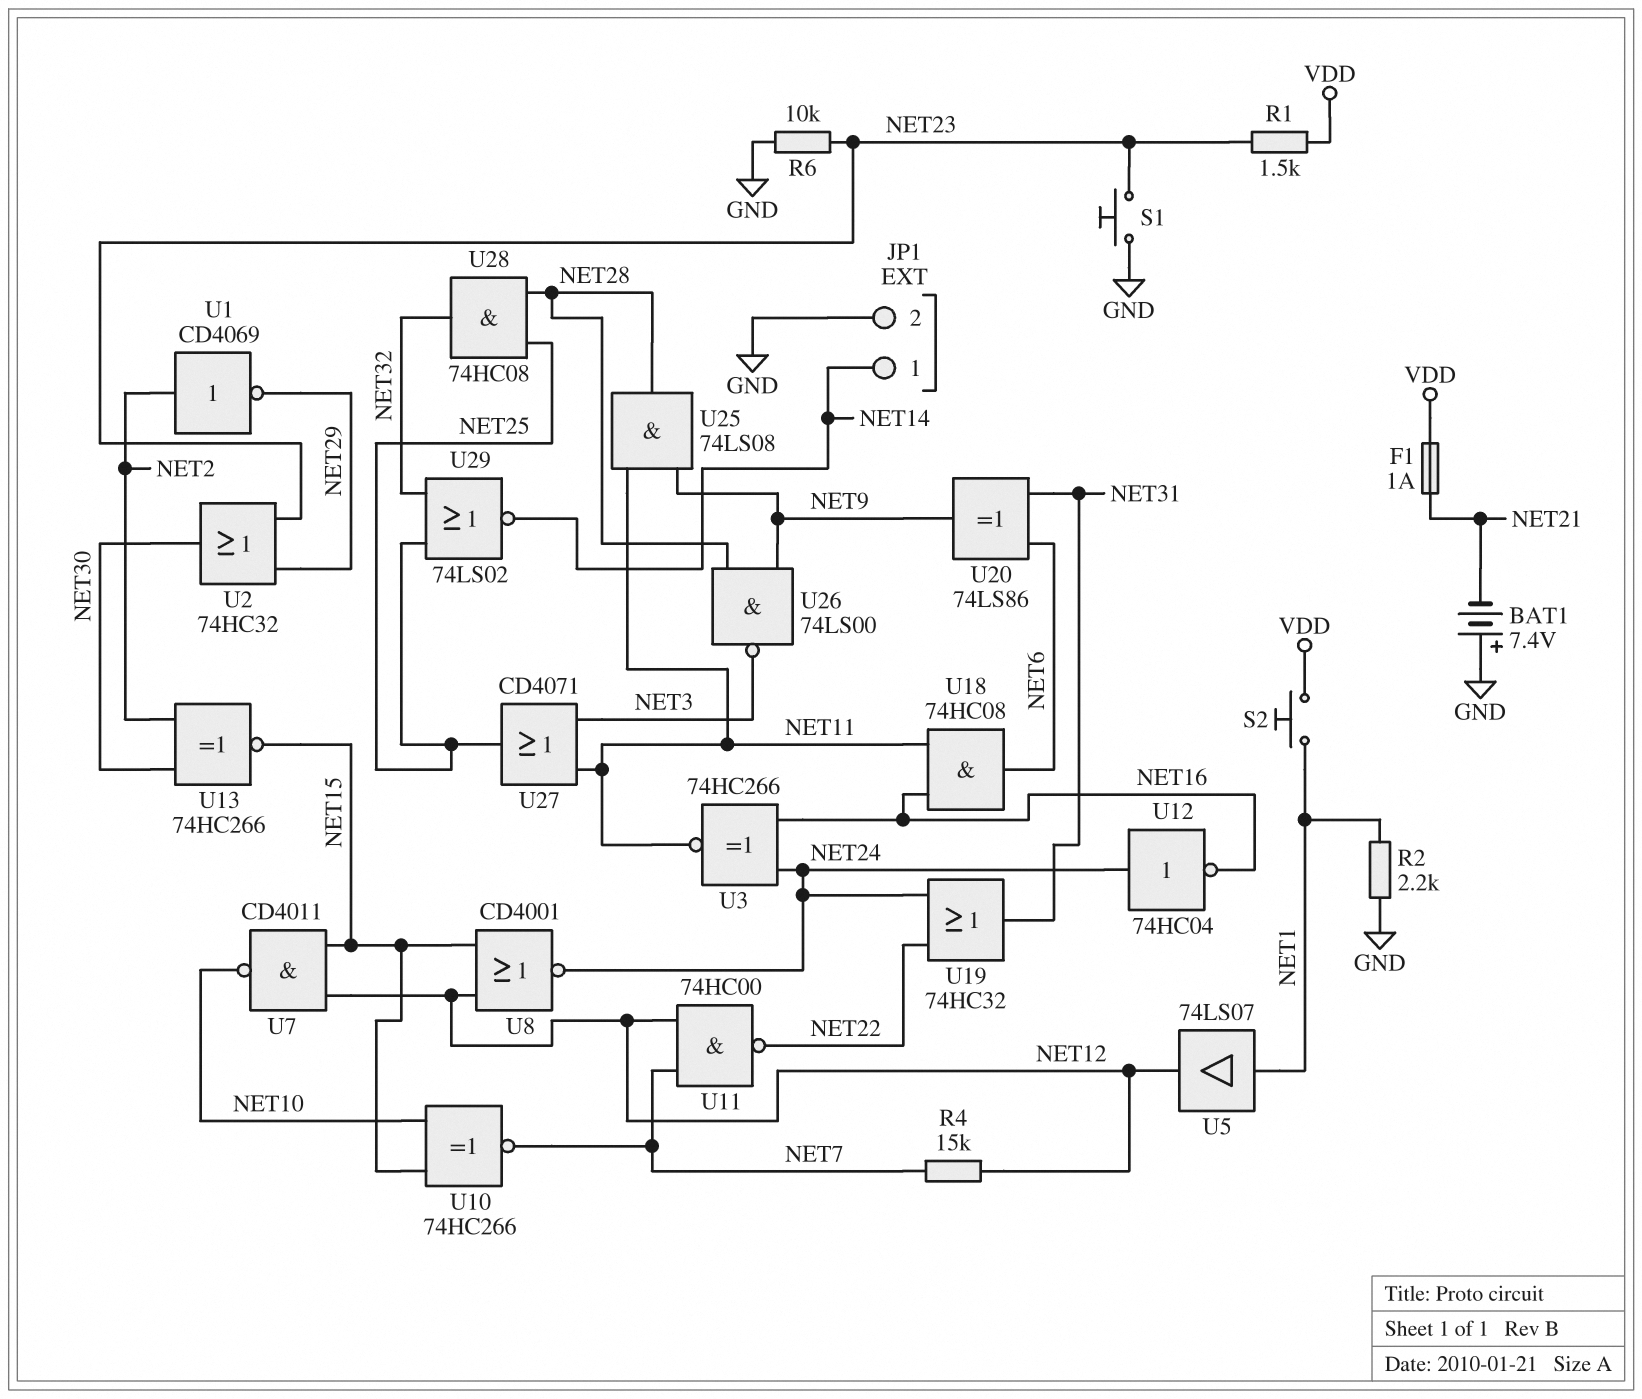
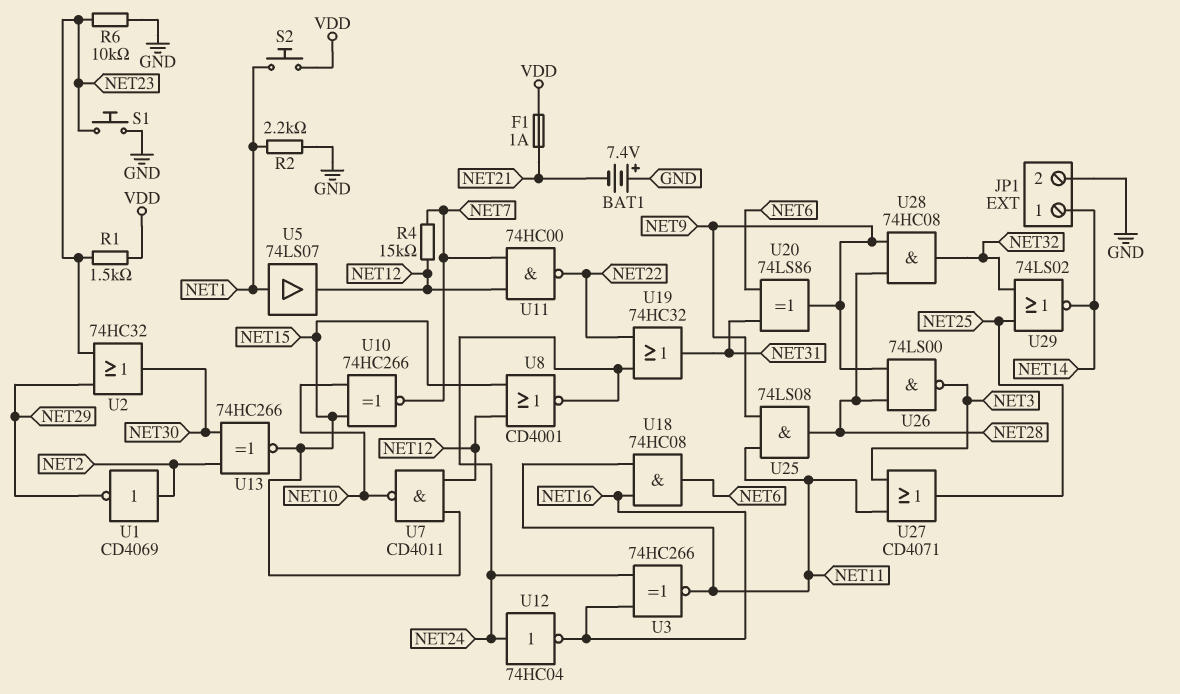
U28: AND 74HC08 (in NET25, in NET28, out NET32) -> AND 74HC08 (in NET9, in NET28, out NET32)

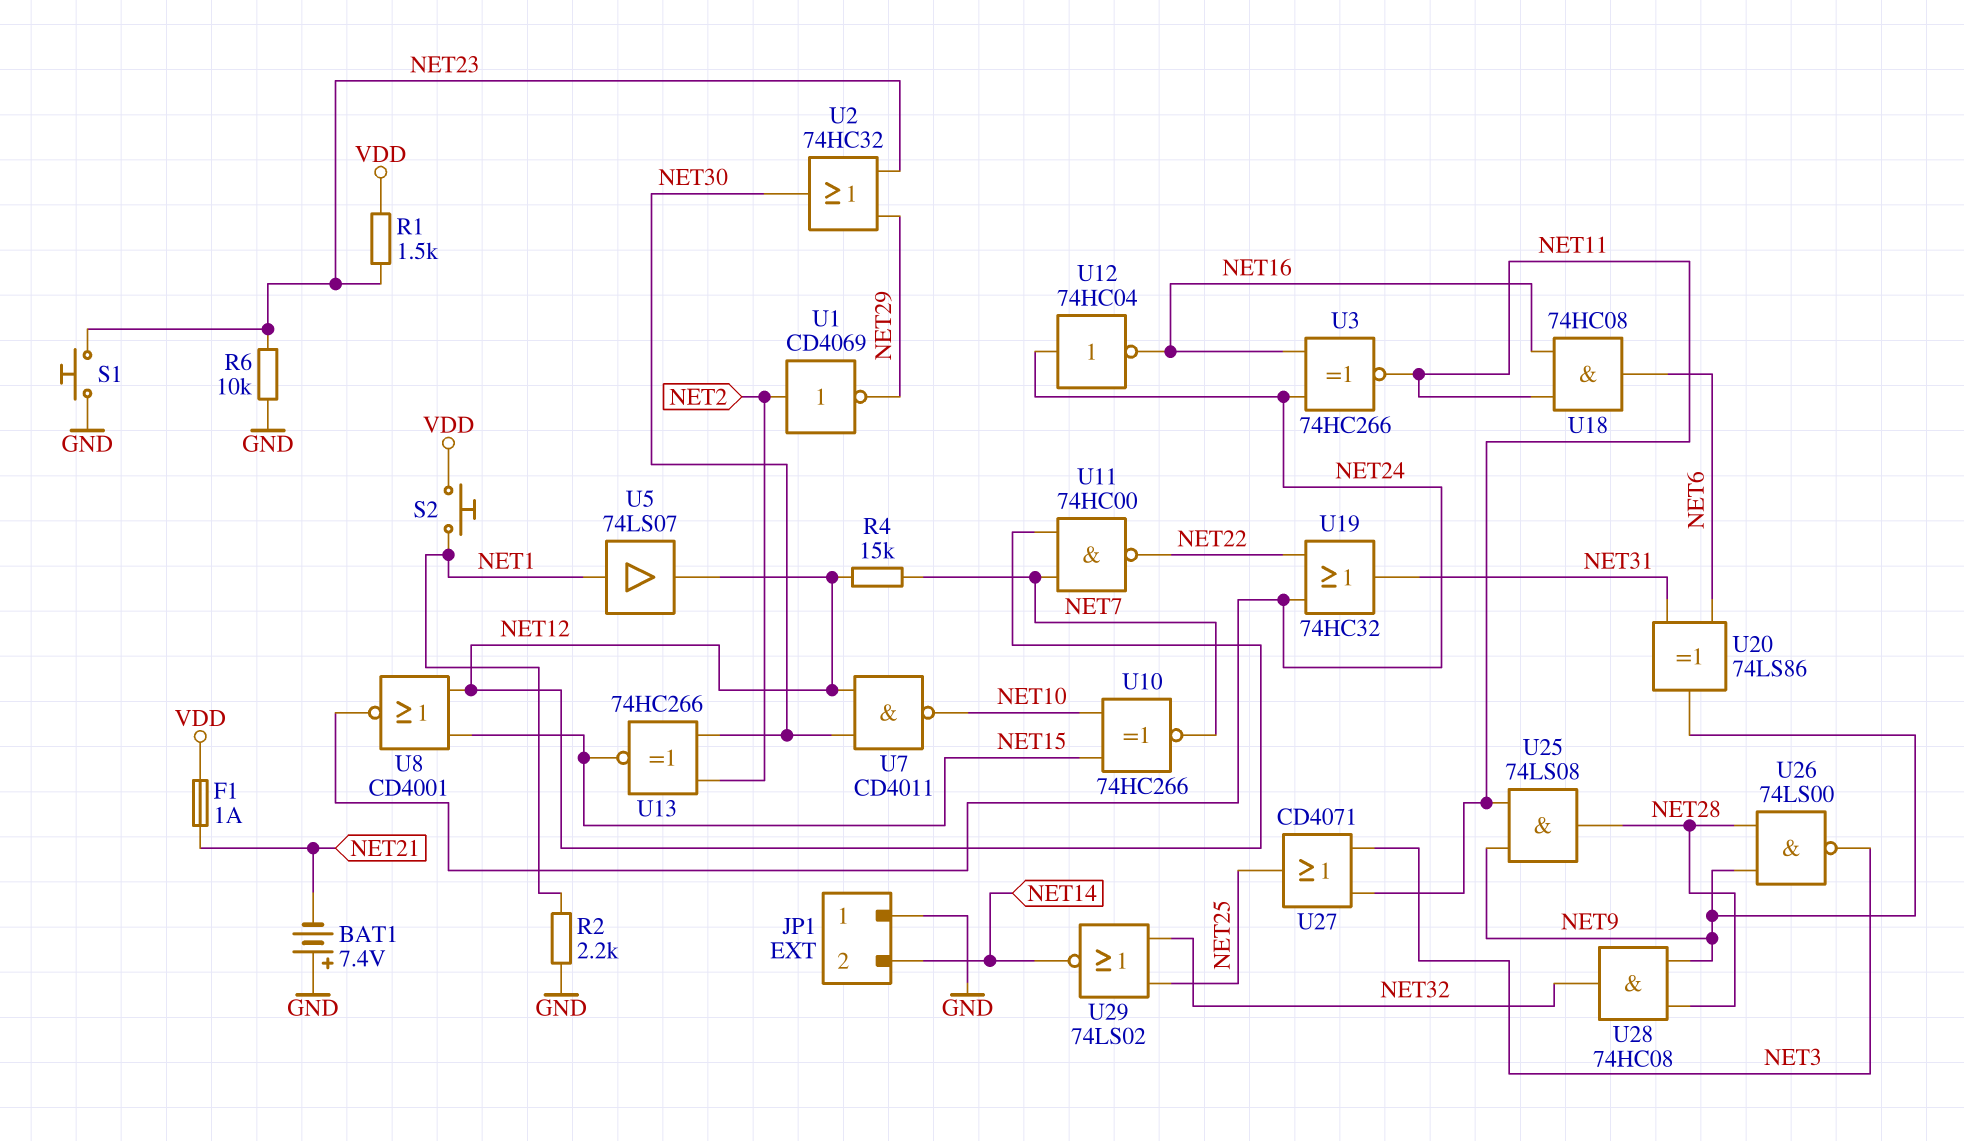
JP1 pin 1: NET14 -> GND
JP1 pin 2: GND -> NET14
U7: NAND CD4011 (in NET12, in NET15, out NET10) -> NAND CD4011 (in NET12, in NET30, out NET10)

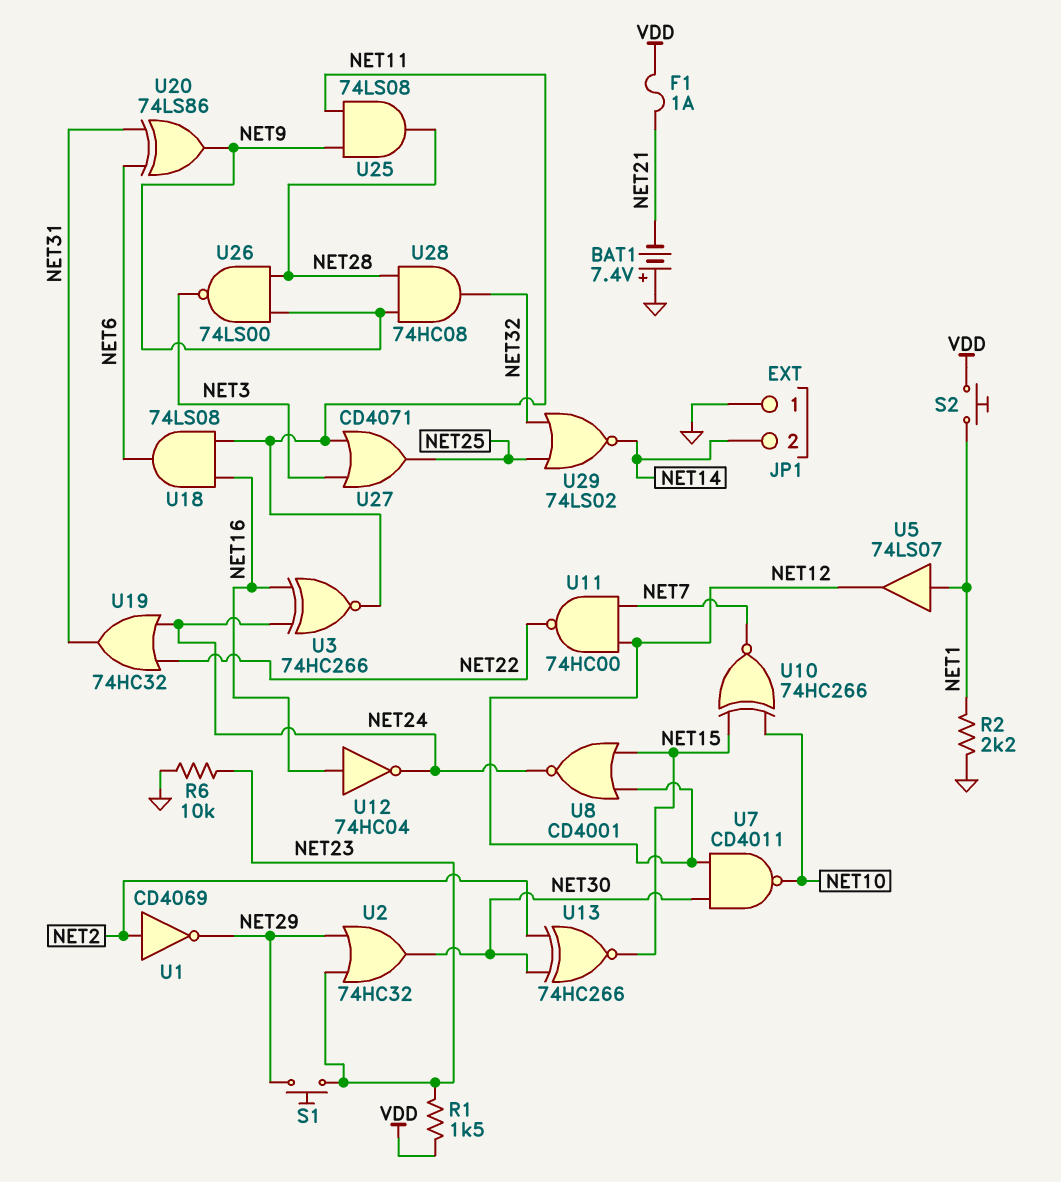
R4: 15k (NET7, NET12) -> none
S1: button (GND, NET23) -> button (NET23, NET29)
U12: NOT 74HC04 (in NET24, out NET16) -> NOT 74HC04 (in NET16, out NET24)
U18: AND 74HC08 (in NET11, in NET16, out NET6) -> AND 74LS08 (in NET11, in NET16, out NET6)

